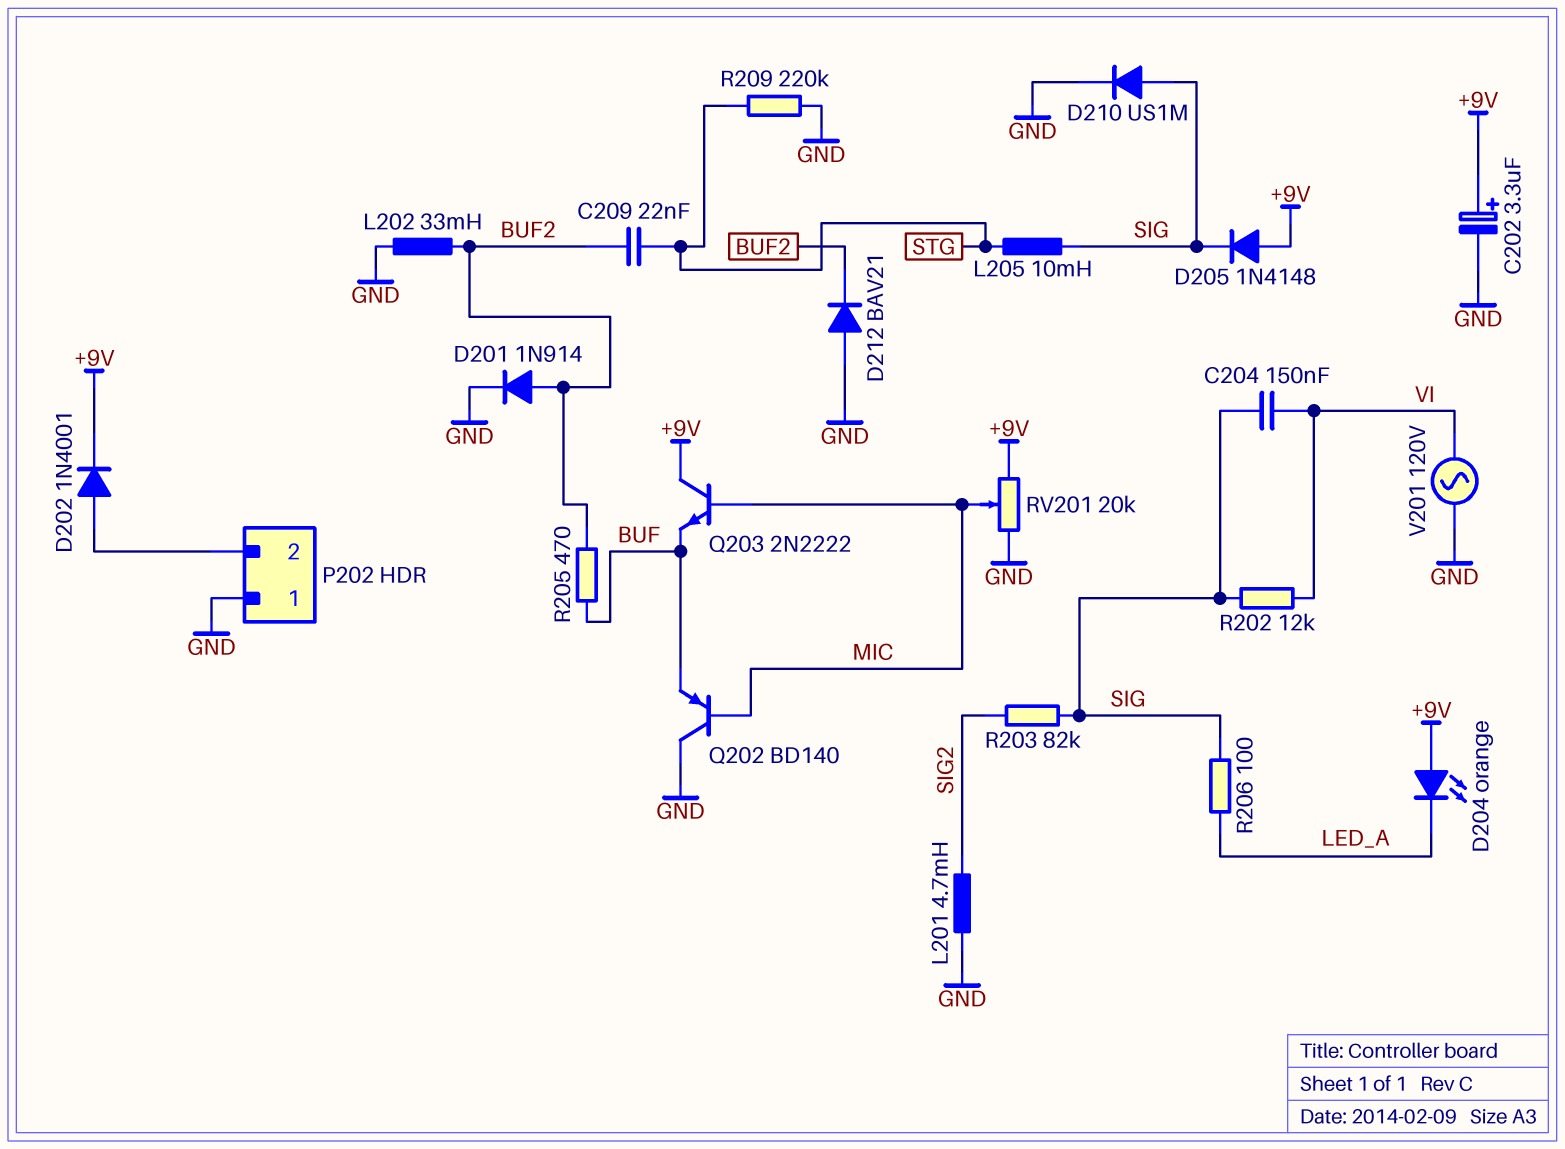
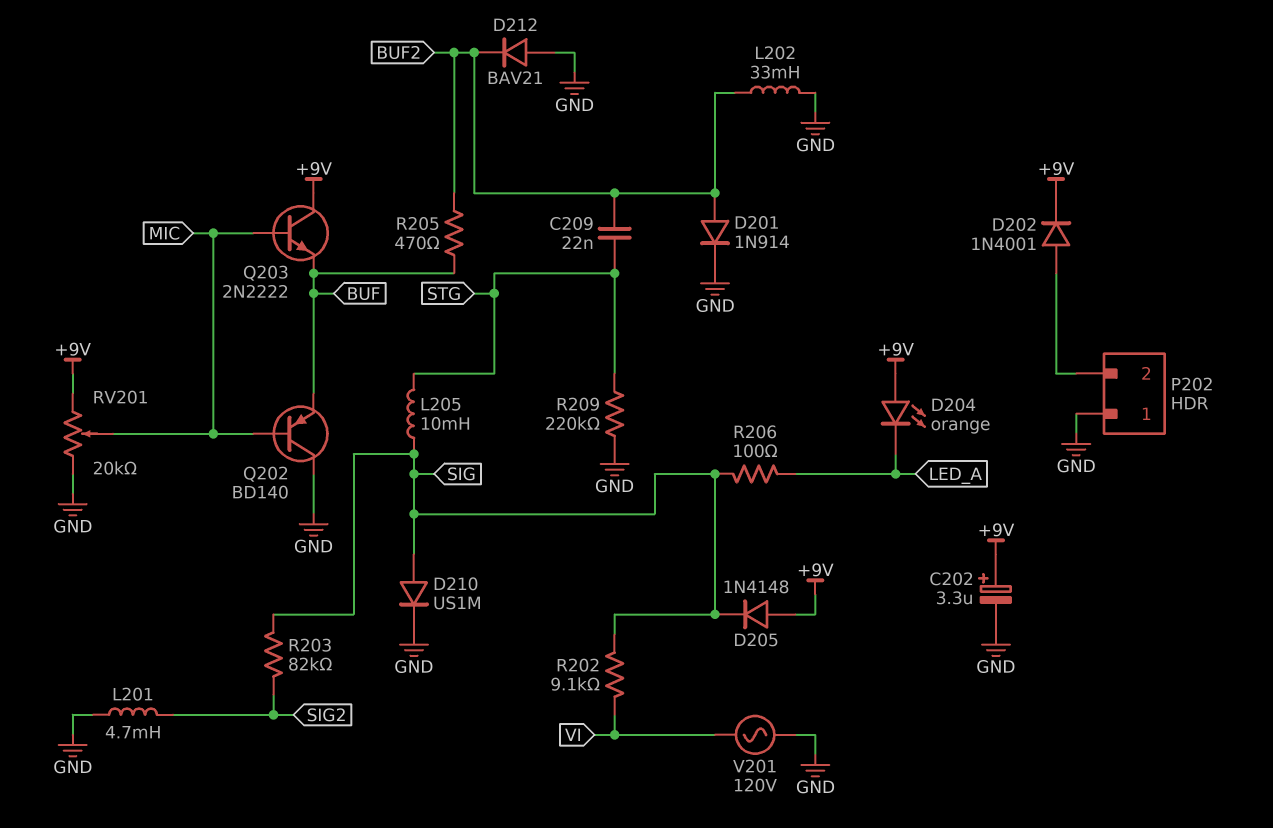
C204: 150nF (SIG, VI) -> none
R202: 12k (SIG, VI) -> 9.1k (SIG, VI)

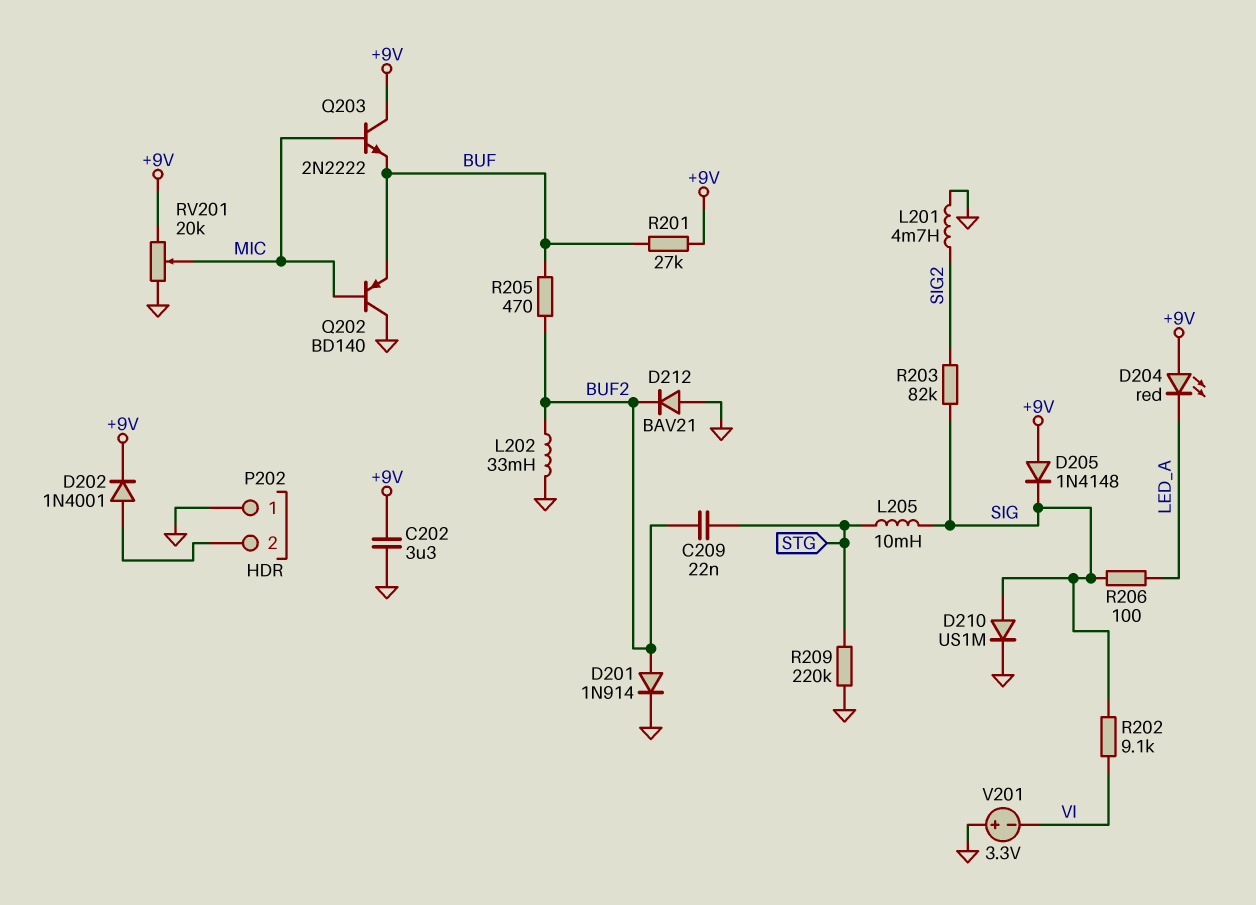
C202: 3.3uF (plus +9V, minus GND) -> 3.3uF (+9V, GND)
D204: LED orange (A +9V, K LED_A) -> LED red (A +9V, K LED_A)
R201: none -> 27k (+9V, BUF)
V201: AC 120V (GND, VI) -> 3.3V (plus GND, minus VI)

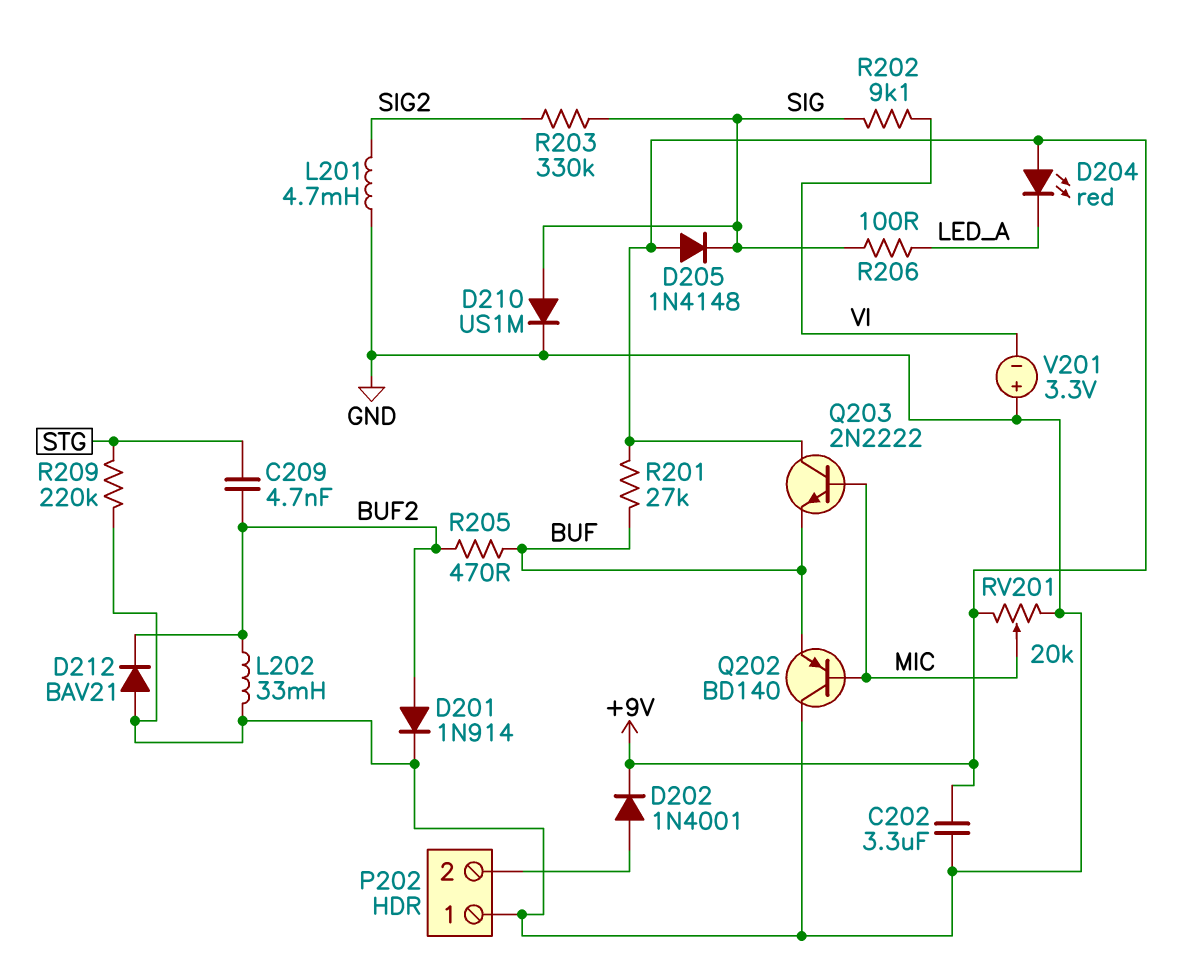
C209: 22nF (BUF2, STG) -> 4.7nF (BUF2, STG)
L205: 10mH (SIG, STG) -> none
R203: 82k (SIG, SIG2) -> 330k (SIG, SIG2)

